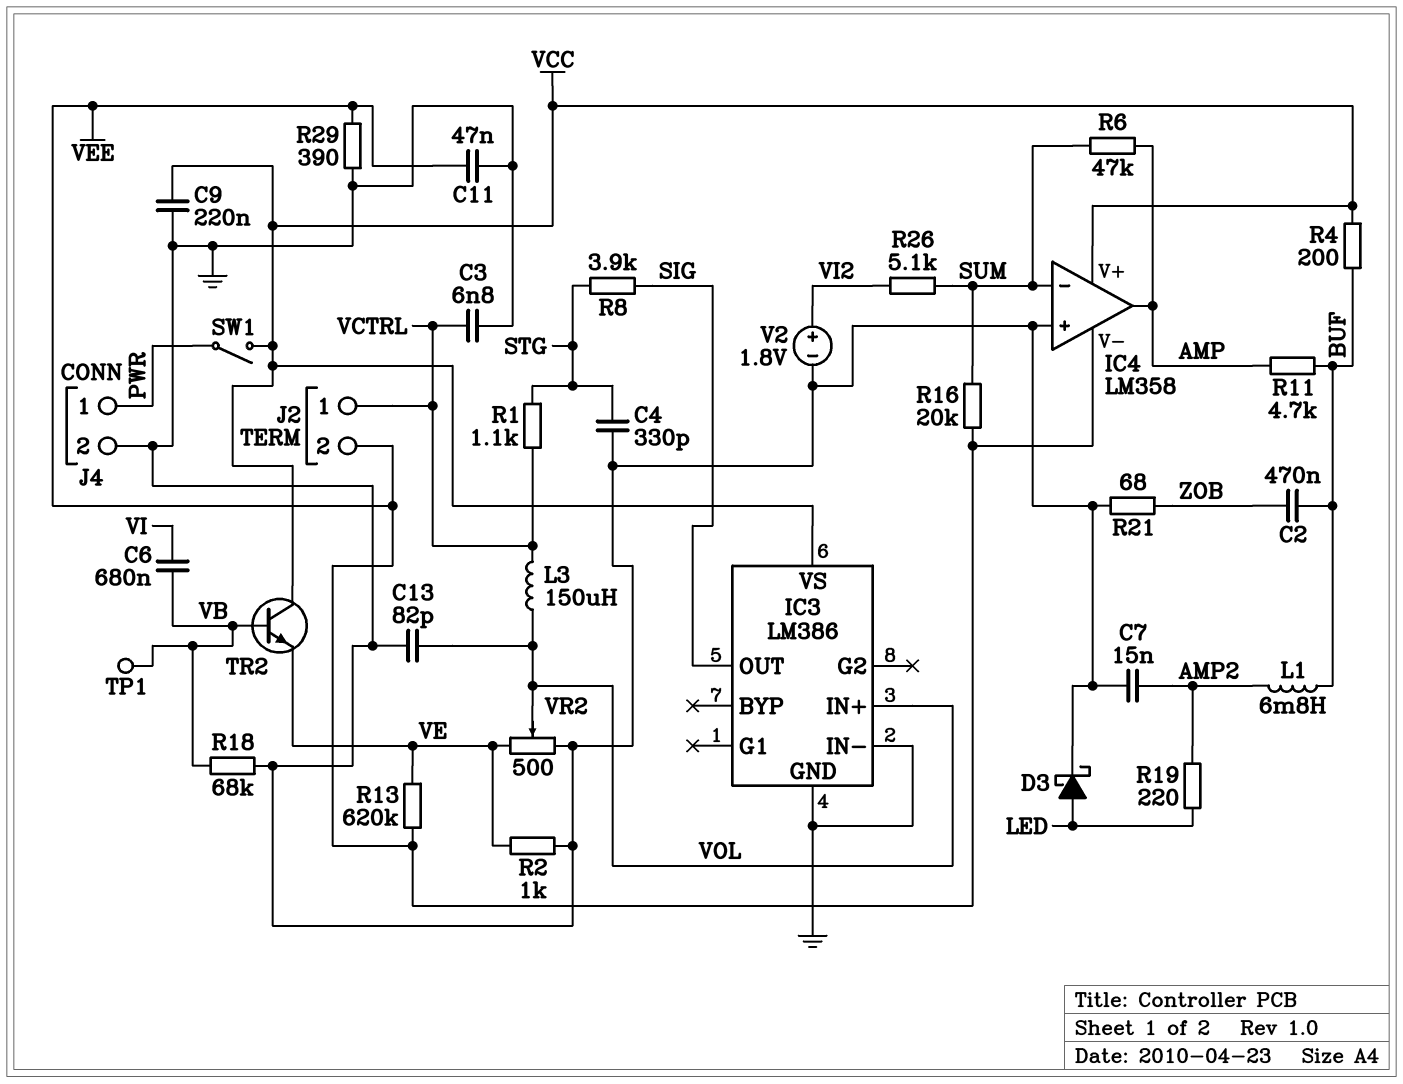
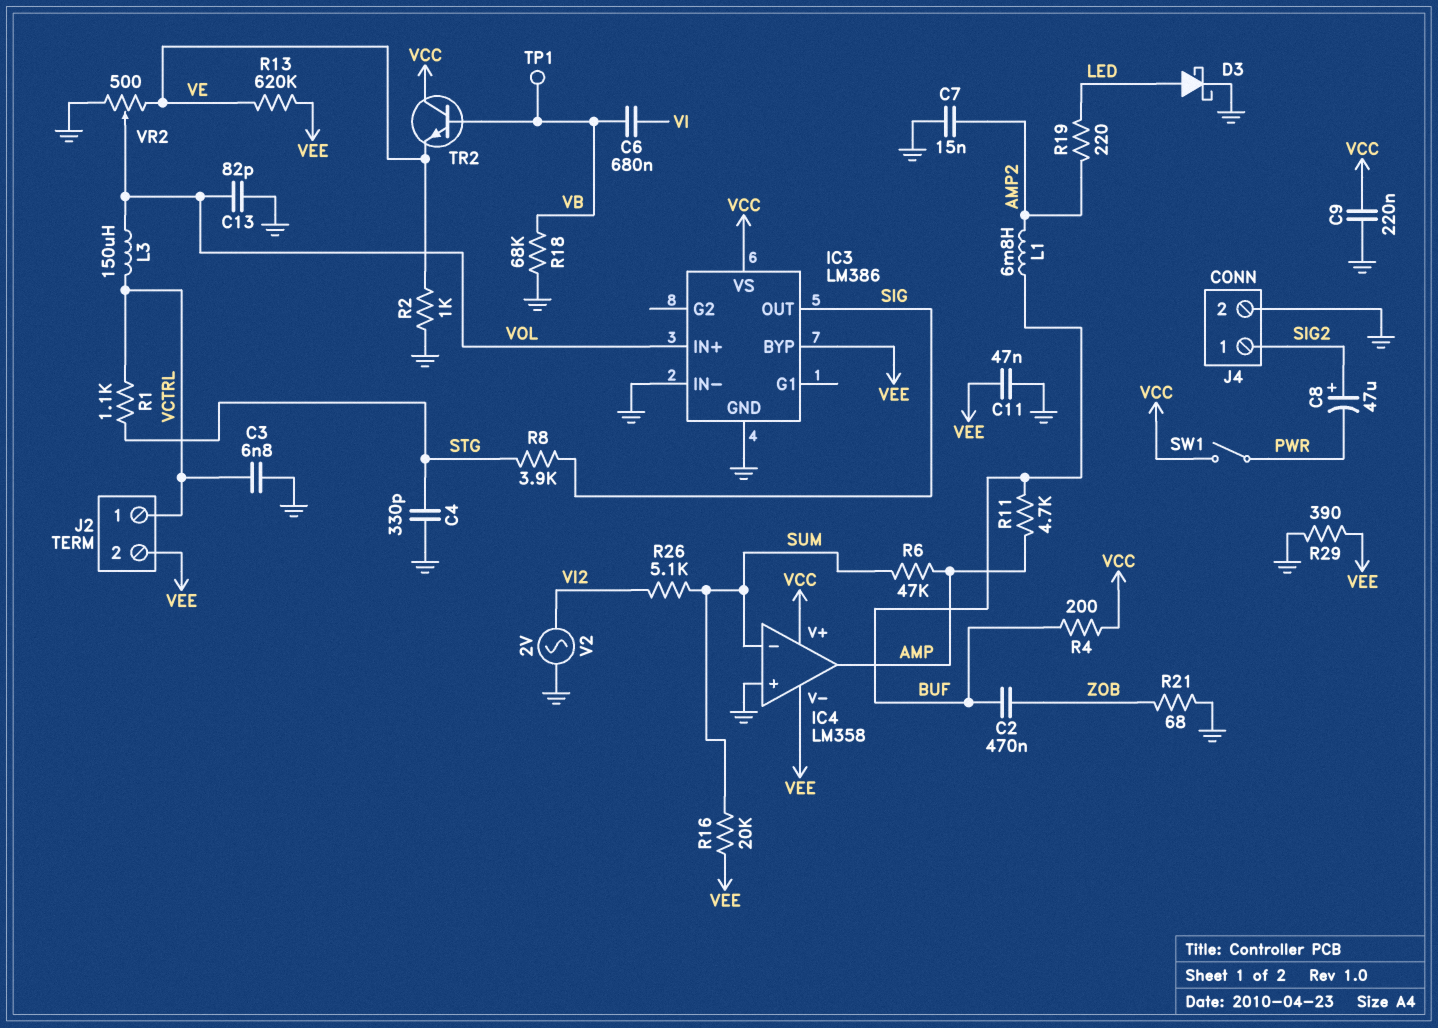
C8: none -> 47uF (plus SIG2, minus PWR)
IC3 pin BYP: none -> VEE
J4 pin 1: PWR -> SIG2
V2: 1.8V (plus VI2, minus GND) -> AC 2V (GND, VI2)

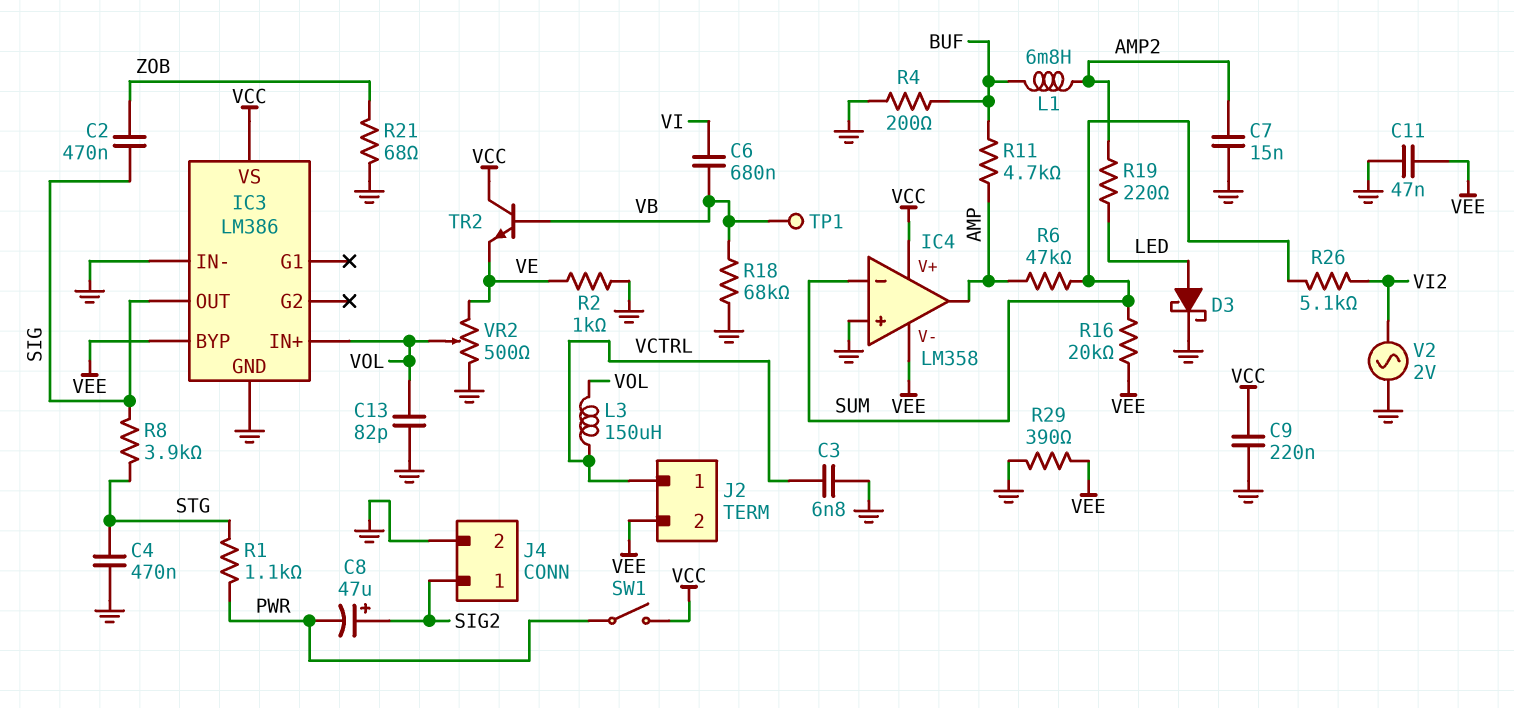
C2: 470nF (BUF, ZOB) -> 470nF (SIG, ZOB)
C4: 330pF (GND, STG) -> 470nF (GND, STG)
R1: 1.1k (STG, VCTRL) -> 1.1k (PWR, STG)
R4: 200 (BUF, VCC) -> 200 (BUF, GND)
R13: 620k (VE, VEE) -> none

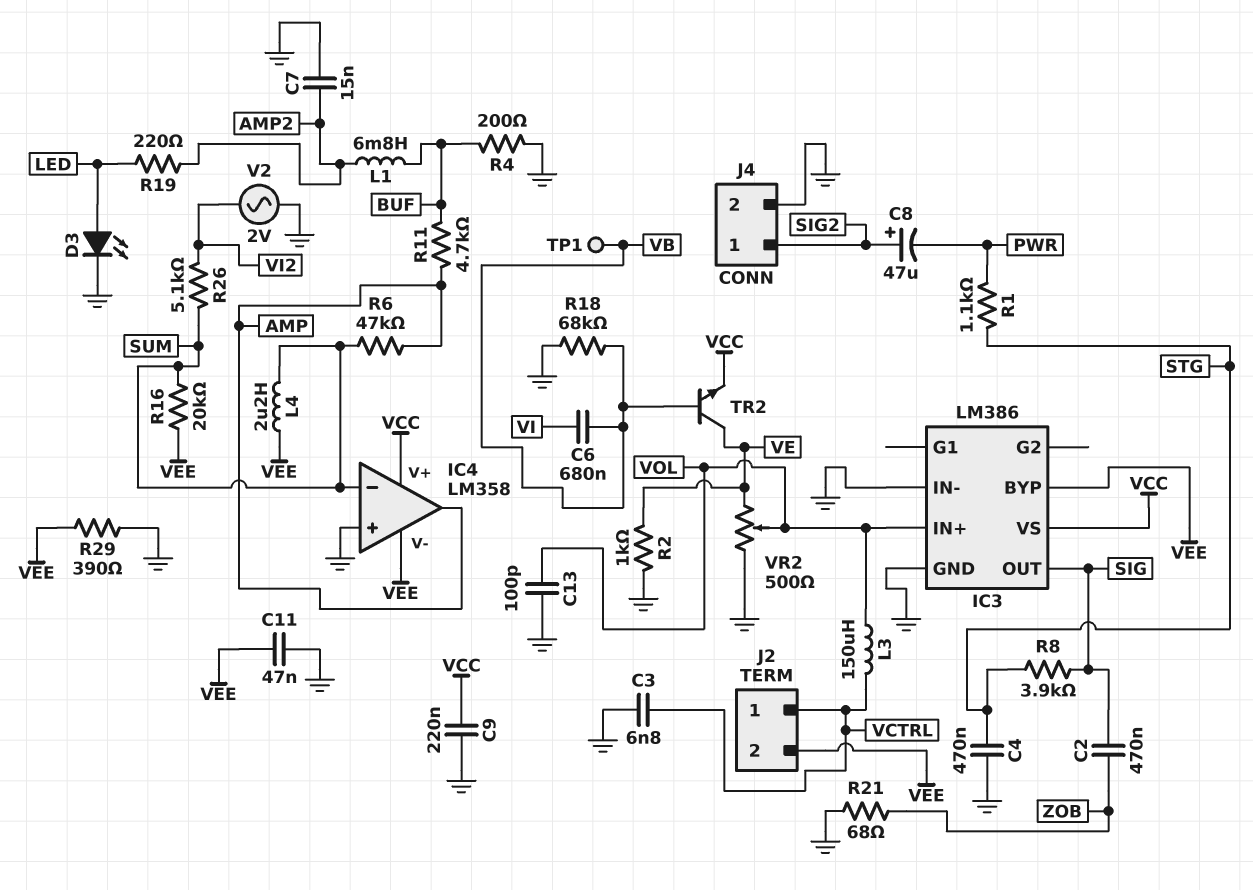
C13: 82pF (GND, VOL) -> 100pF (GND, VOL)
D3: schottky (A LED, K GND) -> LED (A LED, K GND)
L4: none -> 2.2uH (SUM, VEE)
SW1: switch (PWR, VCC) -> none
TR2: NPN (B VB, C VCC, E VE) -> NPN (B VB, C VE, E VCC)

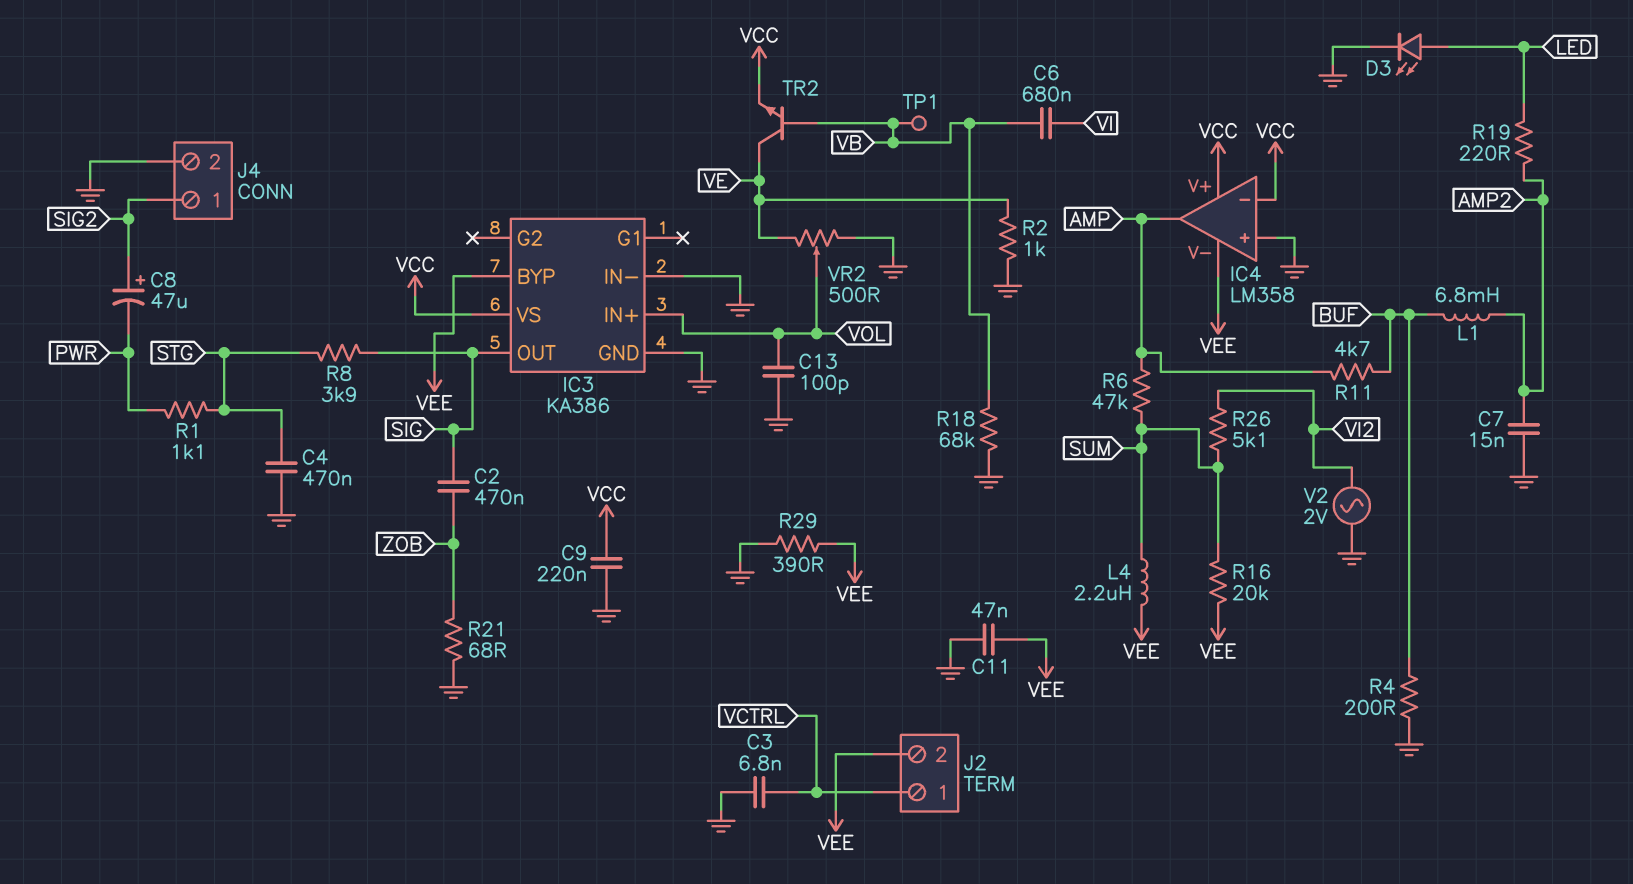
IC3: LM386 -> KA386
IC4 pin in-: SUM -> VCC
L3: 150uH (VCTRL, VOL) -> none

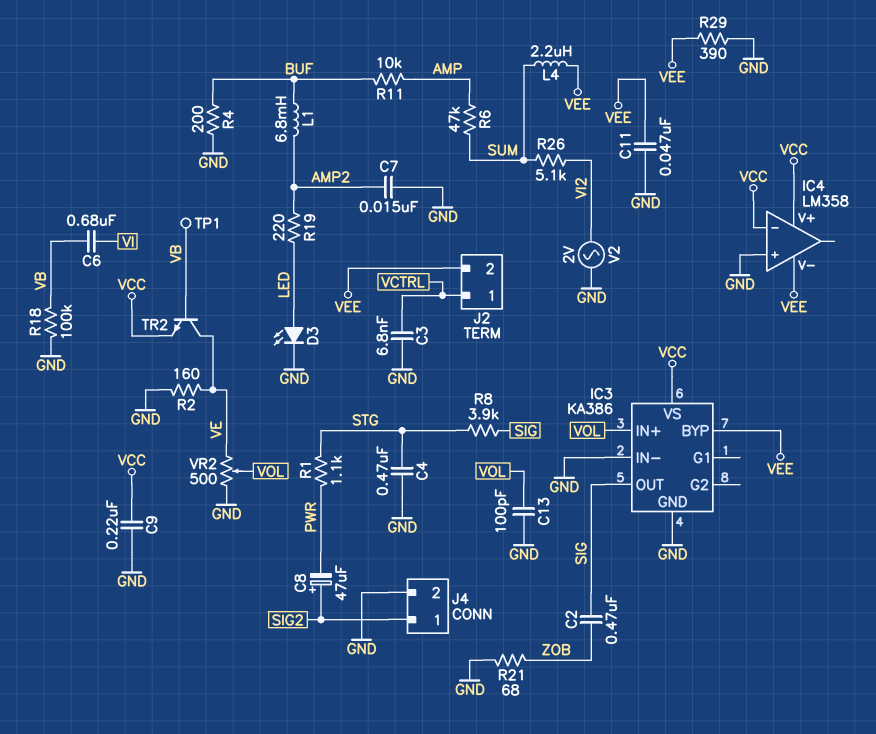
IC4 pin out: AMP -> none
R2: 1k (GND, VE) -> 160 (GND, VE)
R11: 4.7k (AMP, BUF) -> 10k (AMP, BUF)
R16: 20k (SUM, VEE) -> none
R18: 68k (GND, VB) -> 100k (GND, VB)

